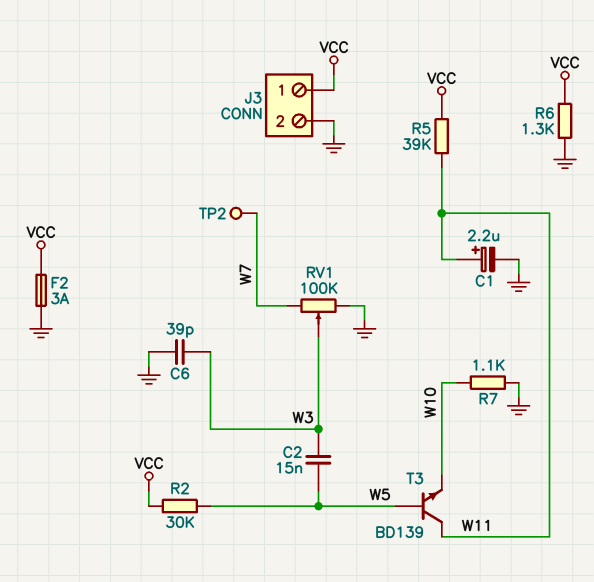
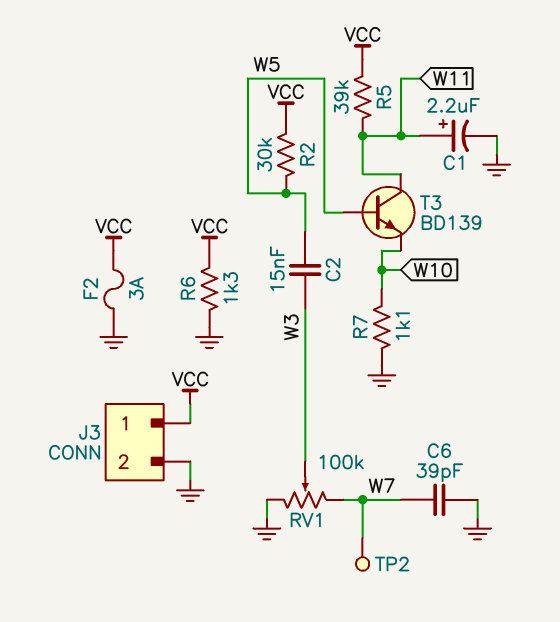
C6: 39pF (GND, W3) -> 39pF (GND, W7)

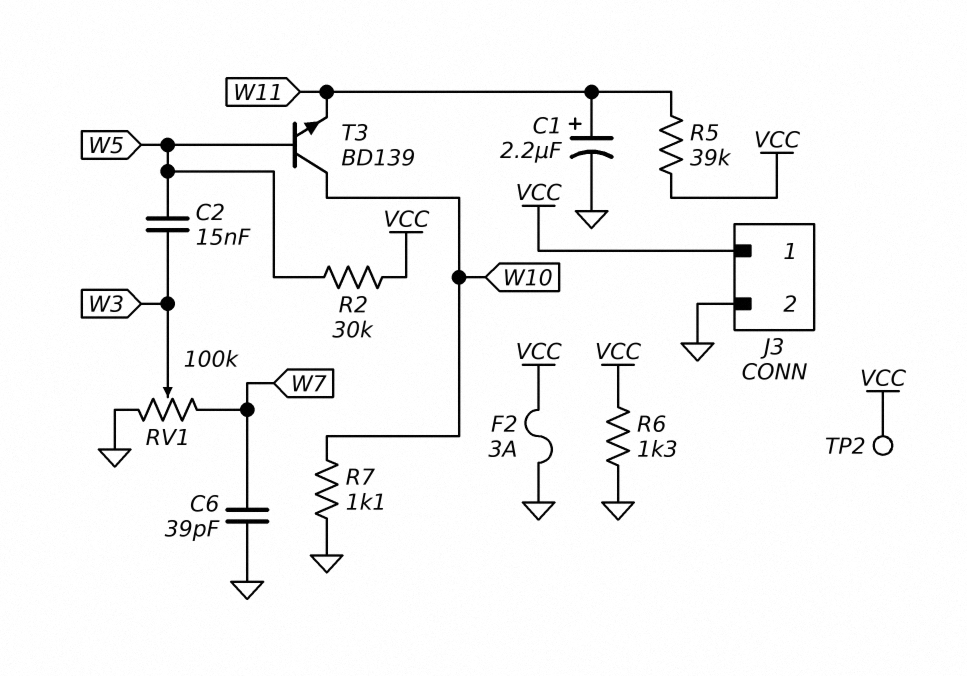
T3: NPN BD139 (B W5, C W11, E W10) -> NPN BD139 (B W5, C W10, E W11)
TP2: test point (W7) -> test point (VCC)

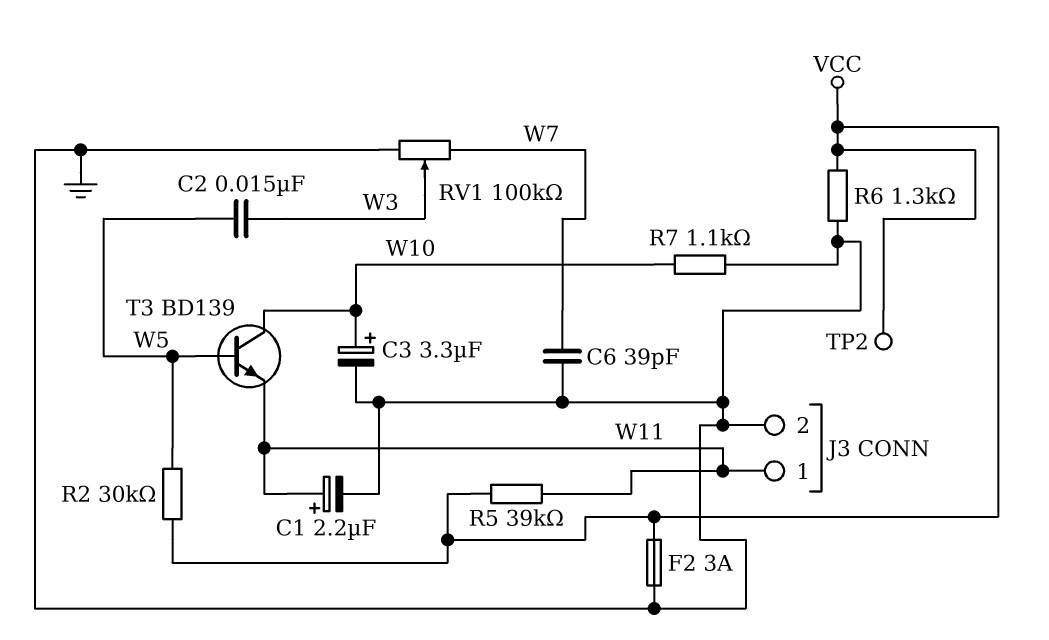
C3: none -> 3.3uF (plus W10, minus GND)
J3 pin 1: VCC -> W11

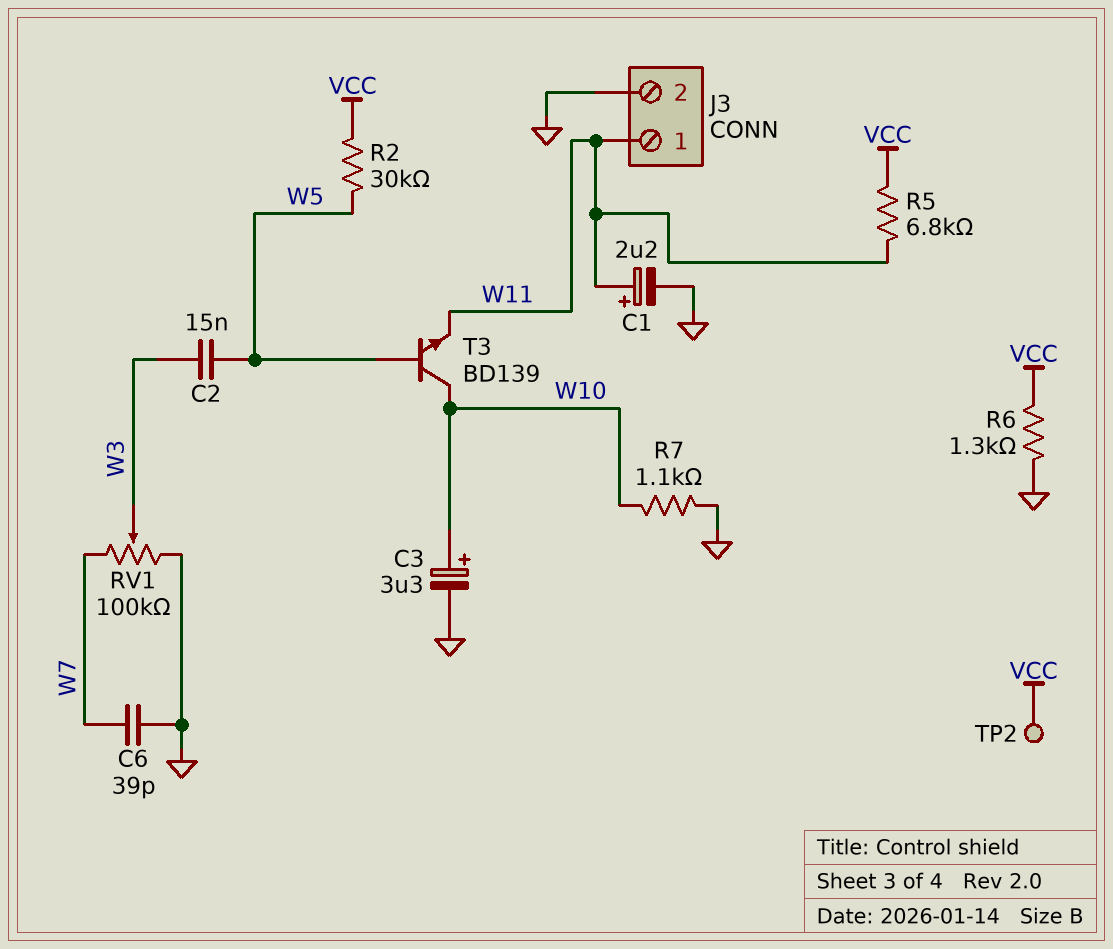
F2: 3A (GND, VCC) -> none
R5: 39k (VCC, W11) -> 6.8k (VCC, W11)

